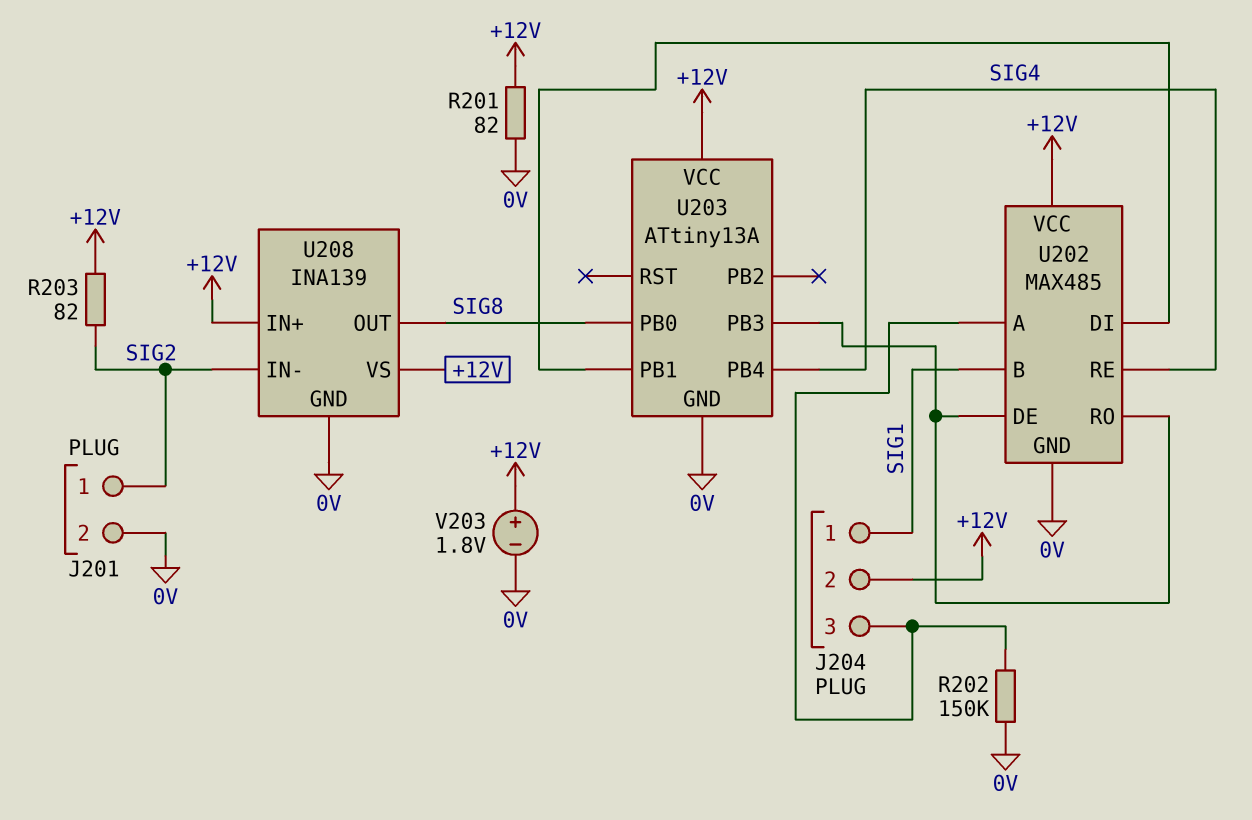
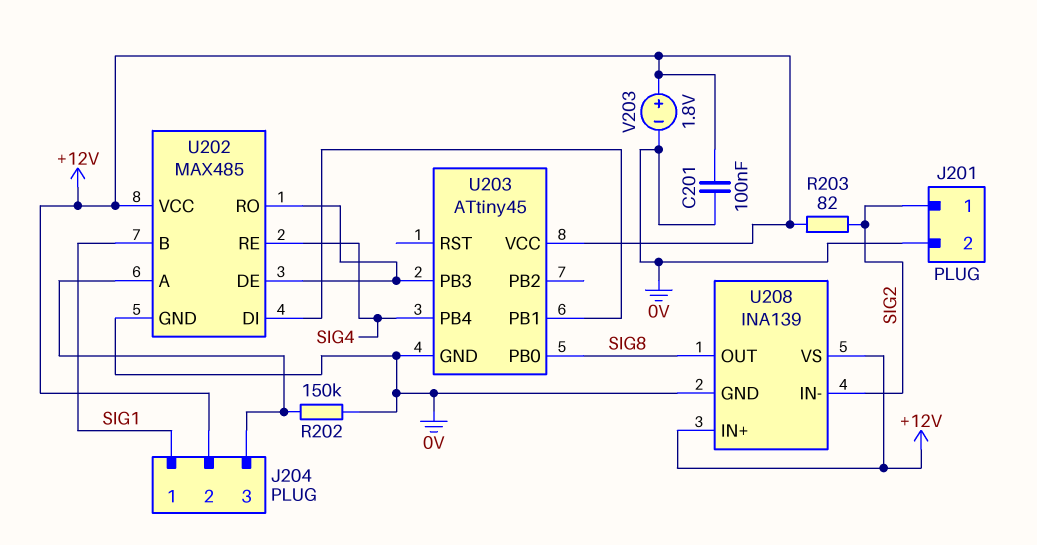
C201: none -> 100nF (+12V, 0V)
R201: 82 (+12V, 0V) -> none
U203: ATtiny13A -> ATtiny45

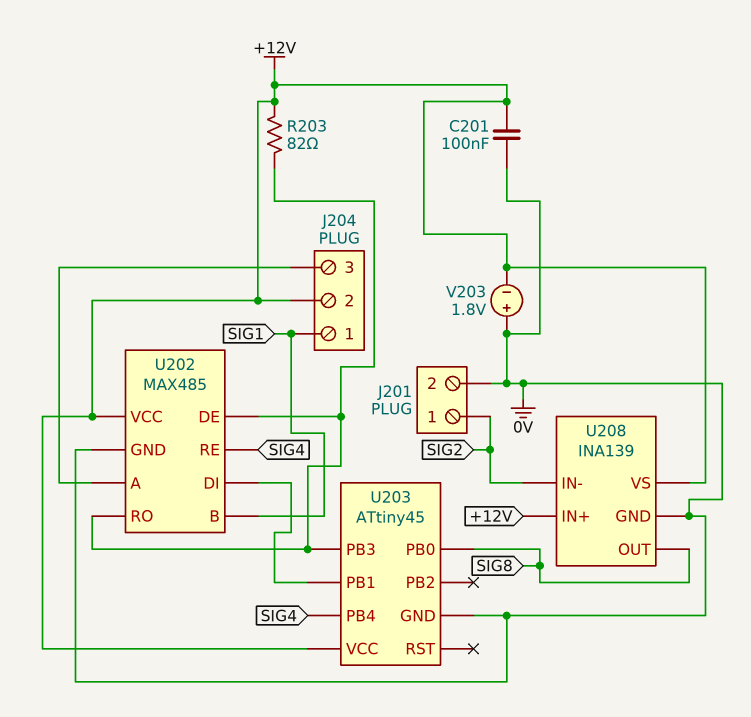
R202: 150k (0V, J204/3) -> none
R203: 82 (+12V, SIG2) -> 82 (+12V, U202/DE)
V203: 1.8V (plus +12V, minus 0V) -> 1.8V (plus 0V, minus +12V)

